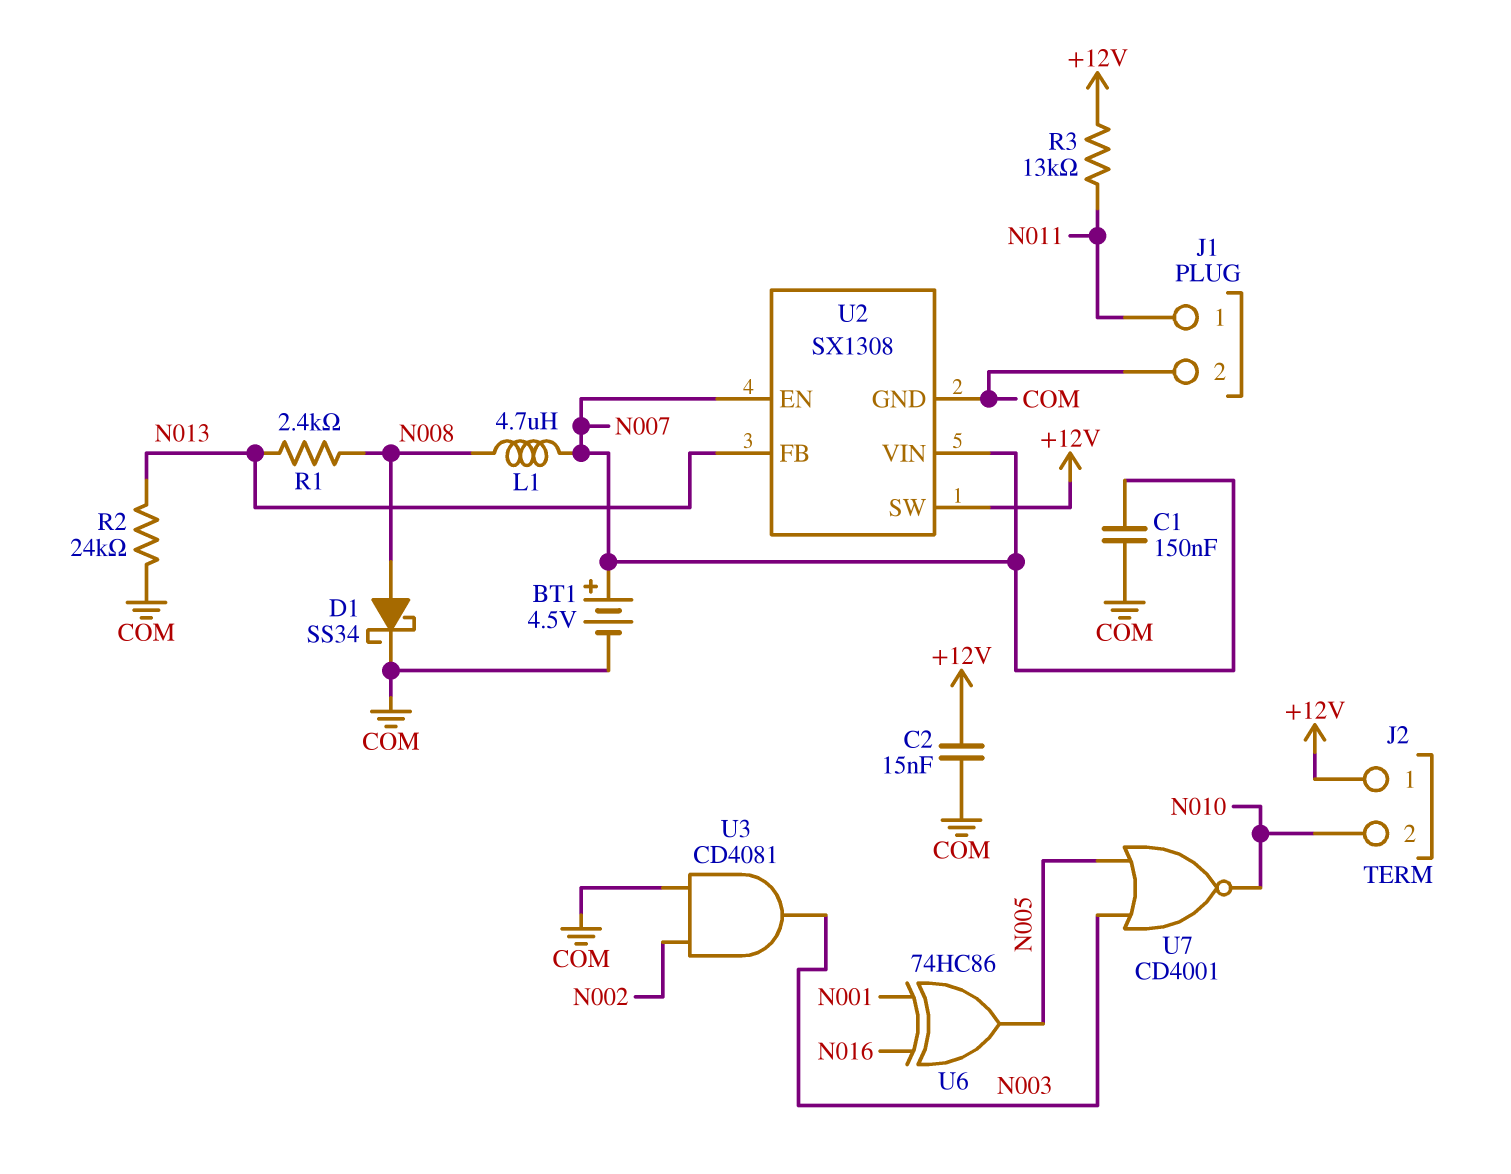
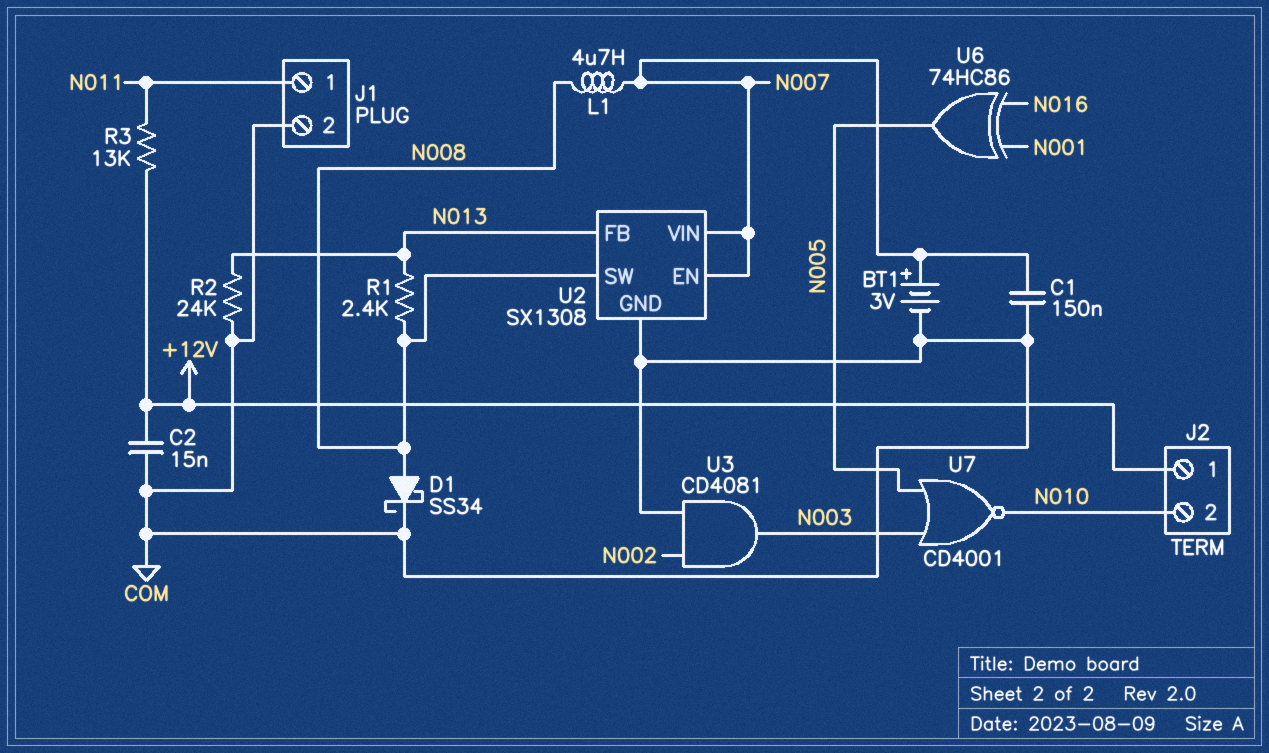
BT1: 4.5V (plus N007, minus COM) -> 3V (plus N007, minus COM)
U2 pin SW: +12V -> N008

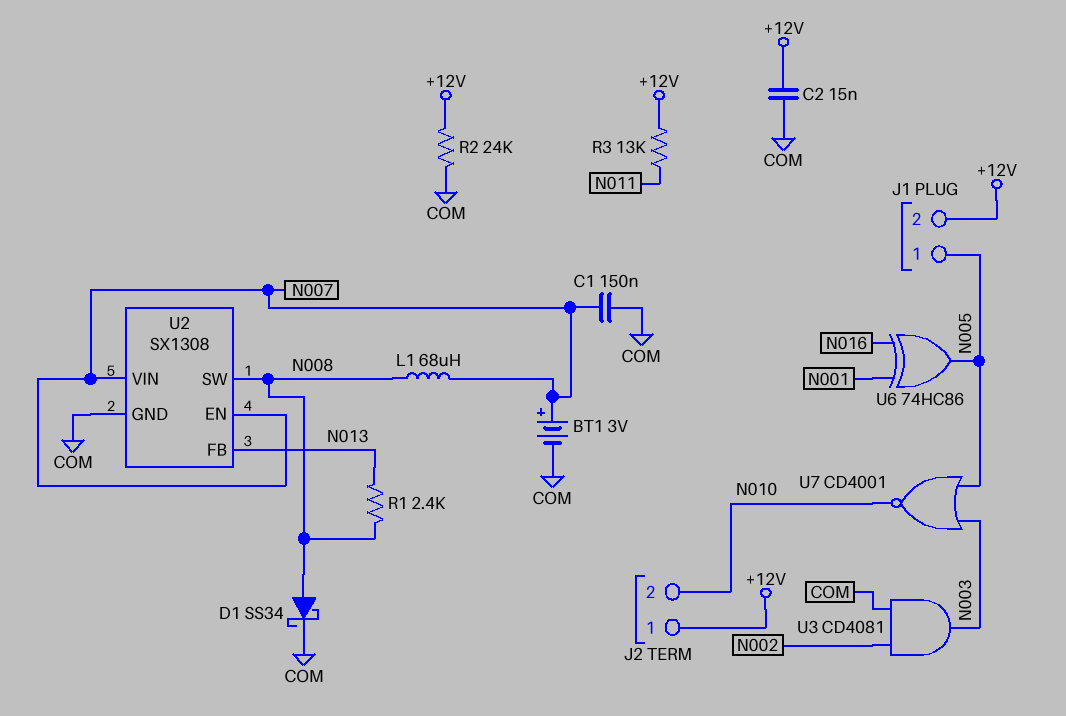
J1 pin 1: N011 -> N005
J1 pin 2: COM -> +12V
L1: 4.7uH (N007, N008) -> 68uH (N007, N008)
R2: 24k (COM, N013) -> 24k (+12V, COM)

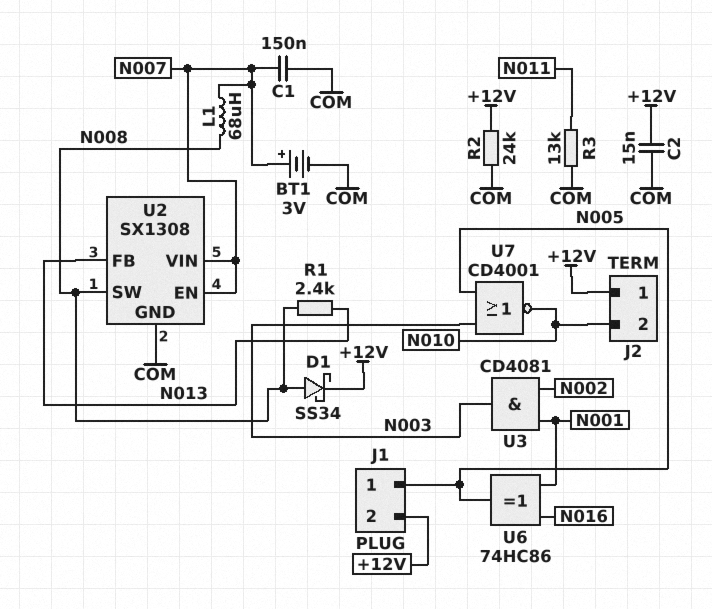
D1: schottky SS34 (A N008, K COM) -> schottky SS34 (A N008, K +12V)
R3: 13k (+12V, N011) -> 13k (COM, N011)
U3: AND CD4081 (in COM, in N002, out N003) -> AND CD4081 (in N001, in N002, out N003)

